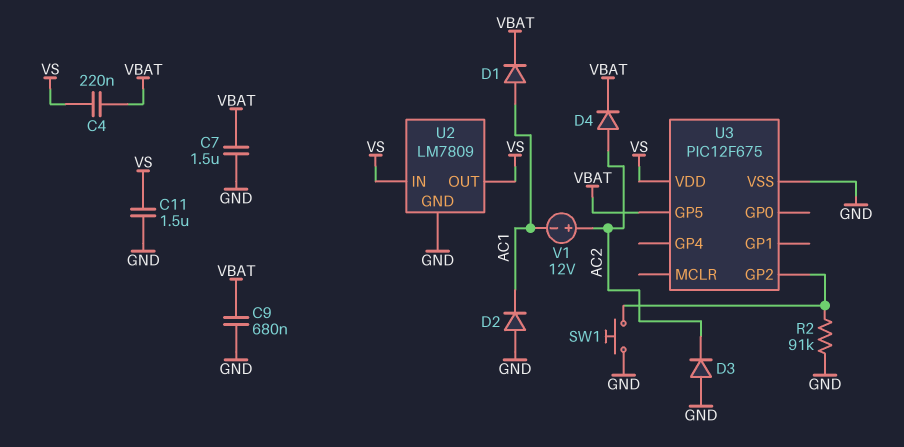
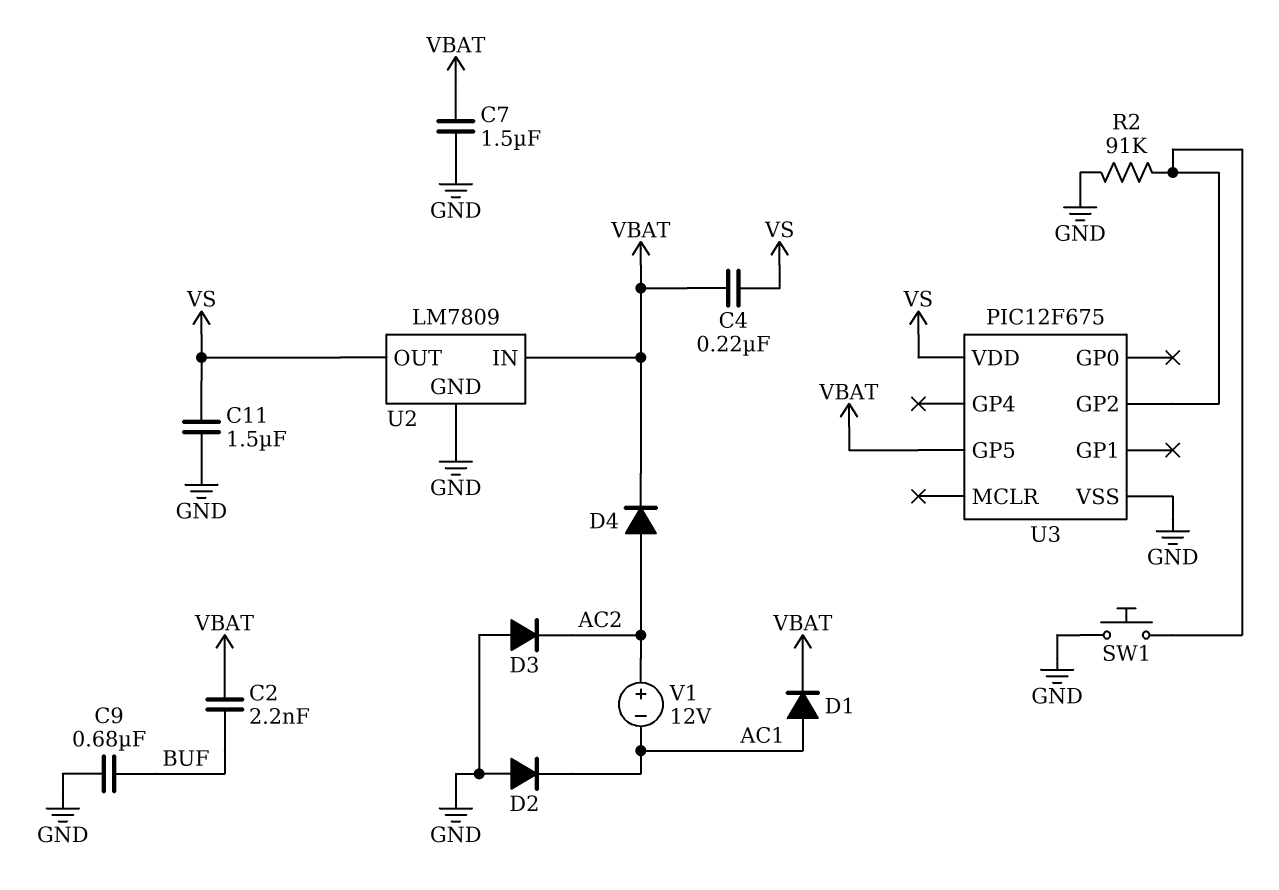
C2: none -> 2.2nF (BUF, VBAT)
C9: 680nF (GND, VBAT) -> 680nF (BUF, GND)
U2 pin IN: VS -> VBAT

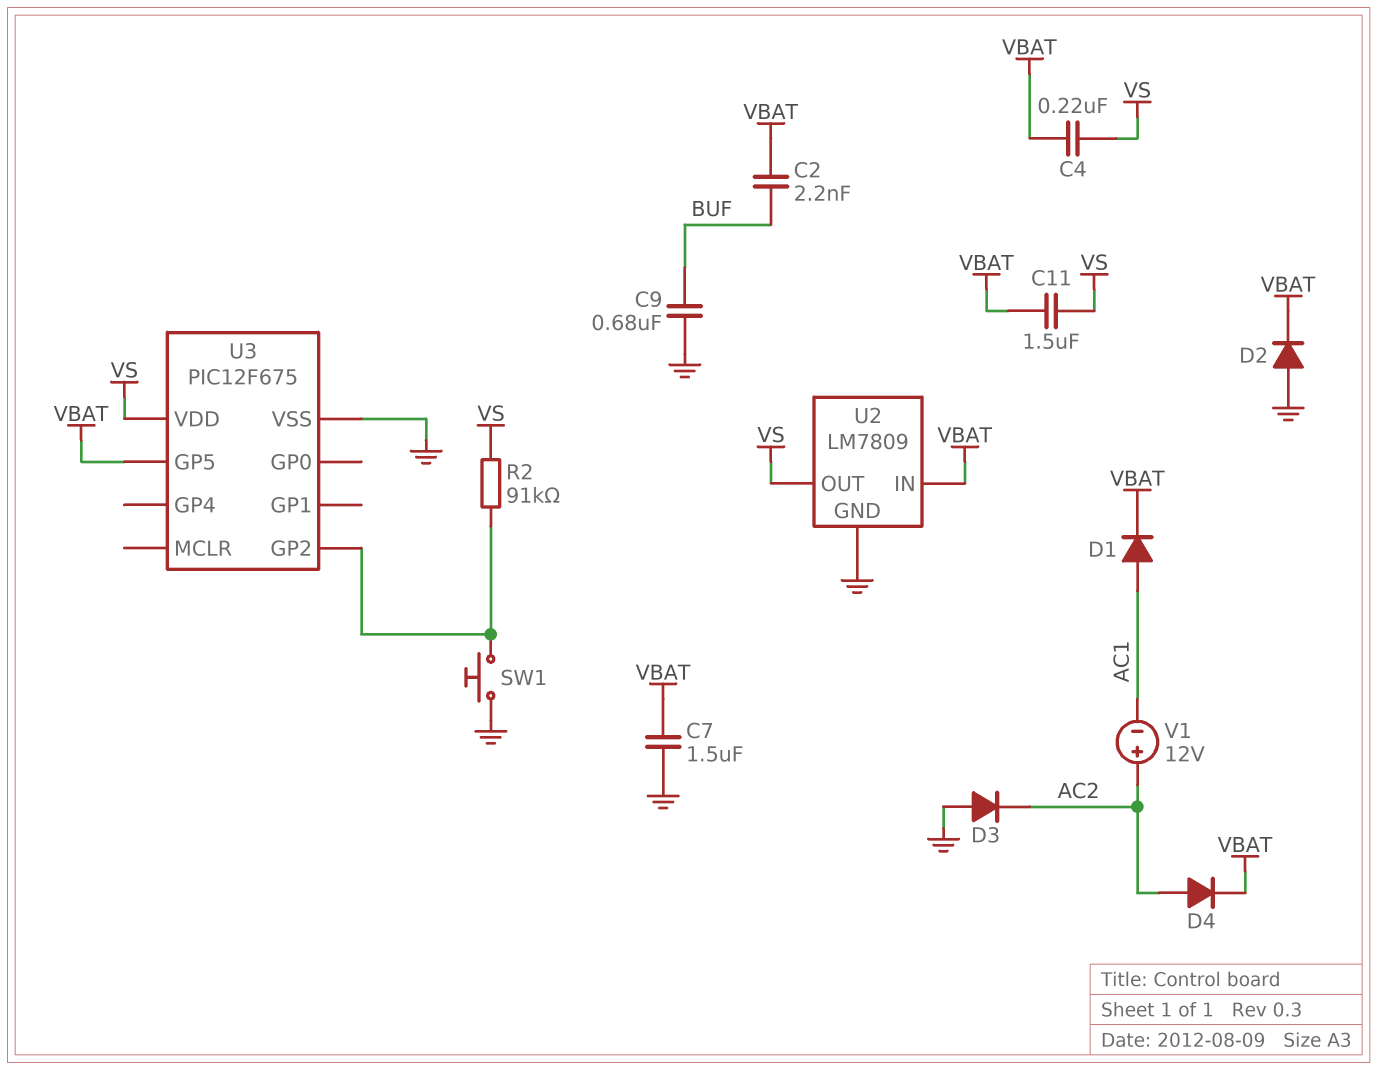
C11: 1.5uF (GND, VS) -> 1.5uF (VBAT, VS)
D2: diode (A GND, K AC1) -> diode (A GND, K VBAT)
R2: 91k (GND, U3/GP2) -> 91k (U3/GP2, VS)

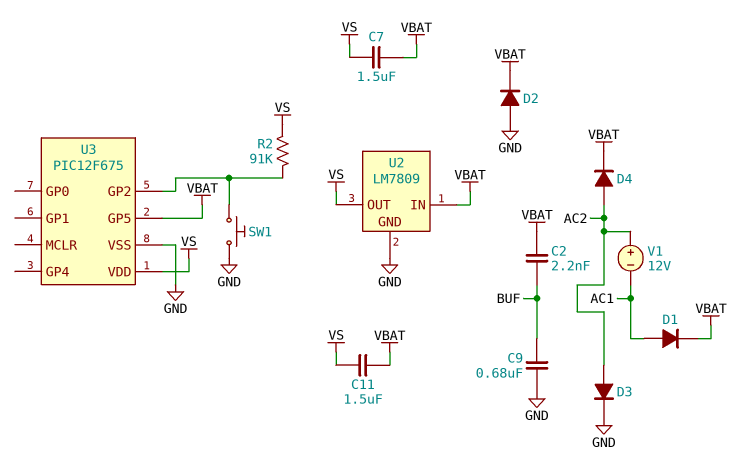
C4: 220nF (VBAT, VS) -> none
C7: 1.5uF (GND, VBAT) -> 1.5uF (VBAT, VS)
D3: diode (A GND, K AC2) -> diode (A AC2, K GND)

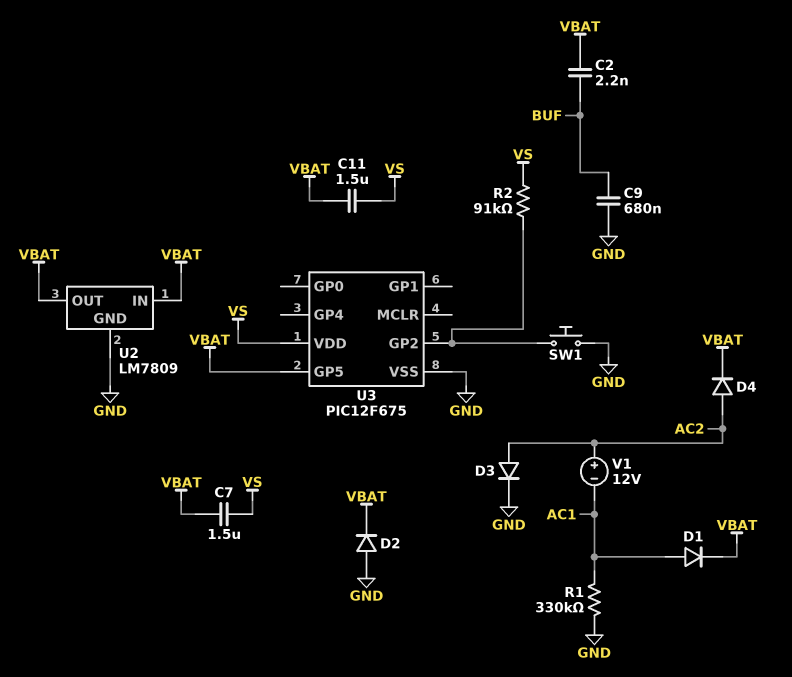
R1: none -> 330k (AC1, GND)
U2 pin OUT: VS -> VBAT

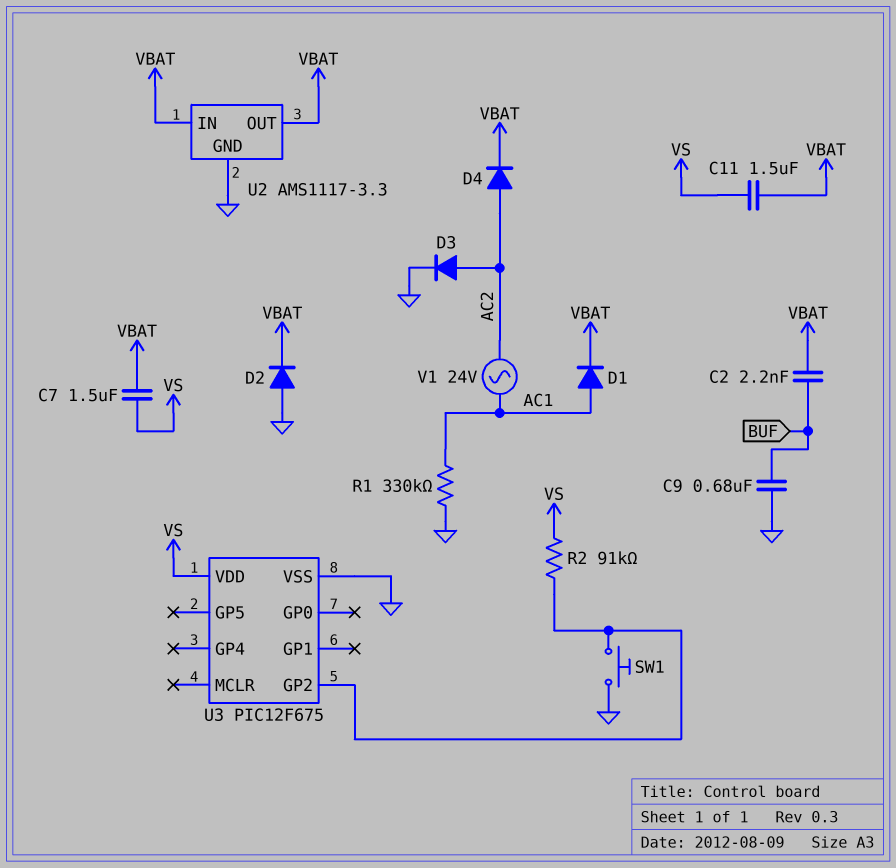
U2: LM7809 -> AMS1117-3.3
U3 pin GP5: VBAT -> none
V1: 12V (plus AC2, minus AC1) -> AC 24V (AC1, AC2)

